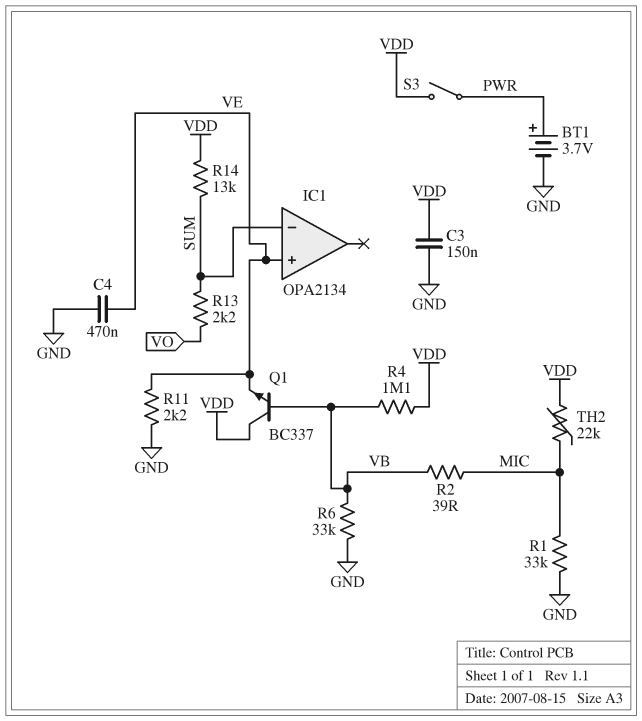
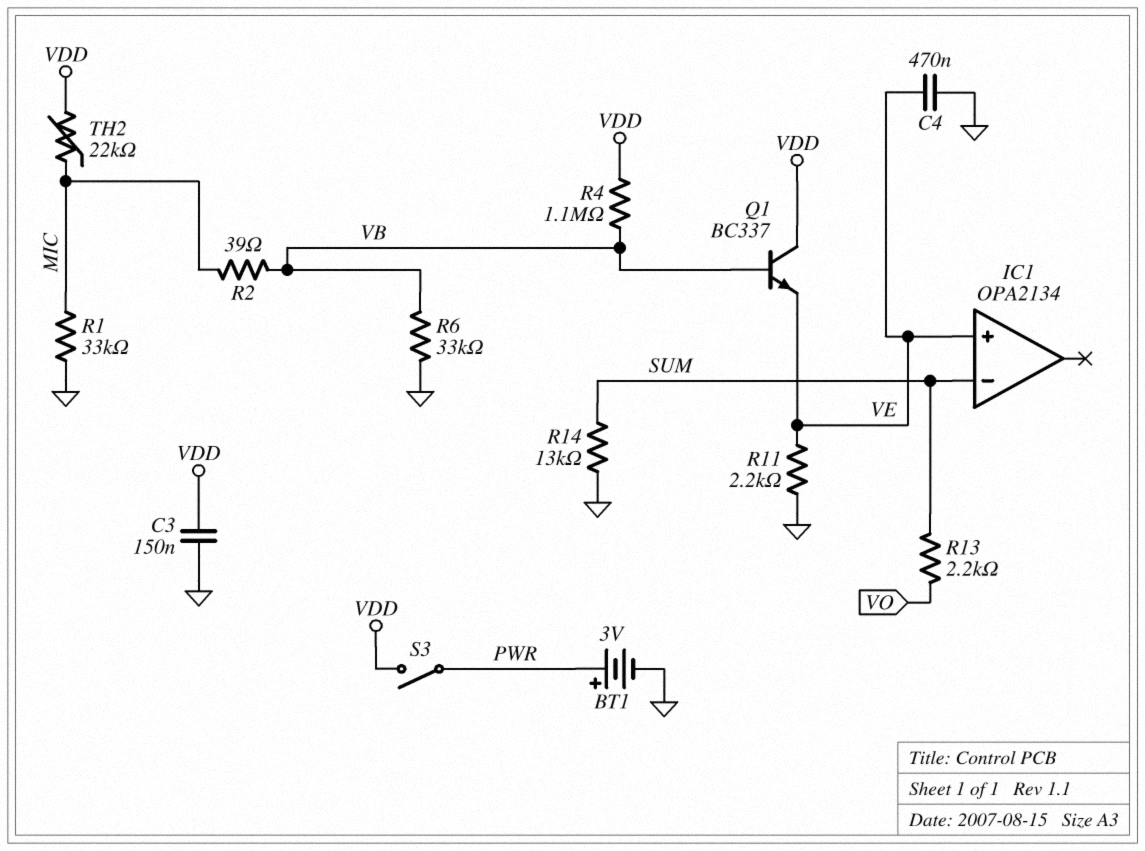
BT1: 3.7V (plus PWR, minus GND) -> 3V (plus PWR, minus GND)
R14: 13k (SUM, VDD) -> 13k (GND, SUM)

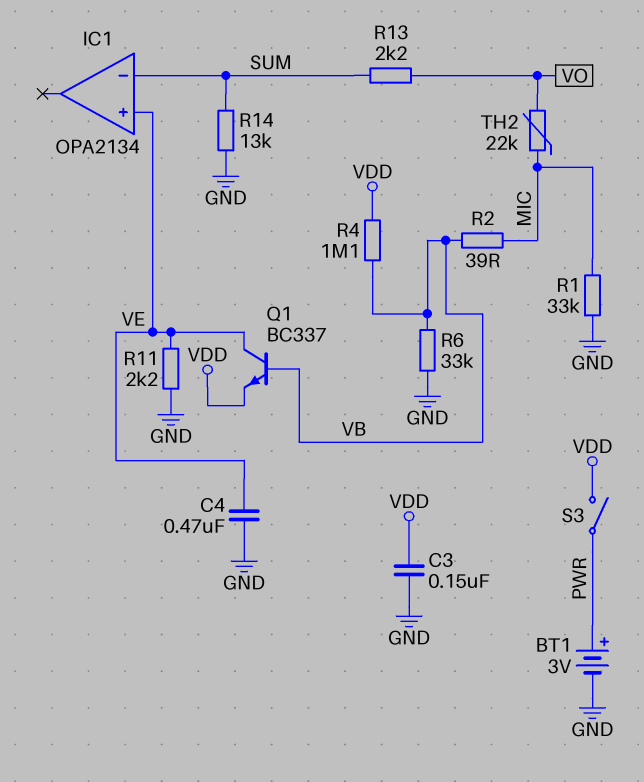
Q1: NPN BC337 (B VB, C VDD, E VE) -> NPN BC337 (B VB, C VE, E VDD)
TH2: 22k (MIC, VDD) -> 22k (MIC, VO)

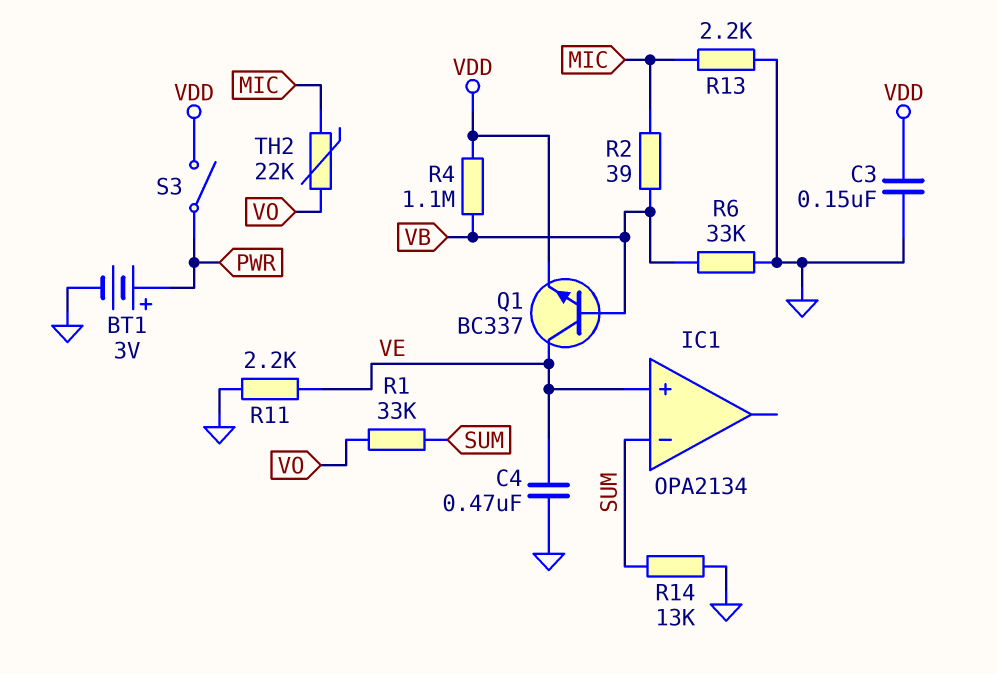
R1: 33k (GND, MIC) -> 33k (SUM, VO)
R13: 2.2k (SUM, VO) -> 2.2k (GND, MIC)

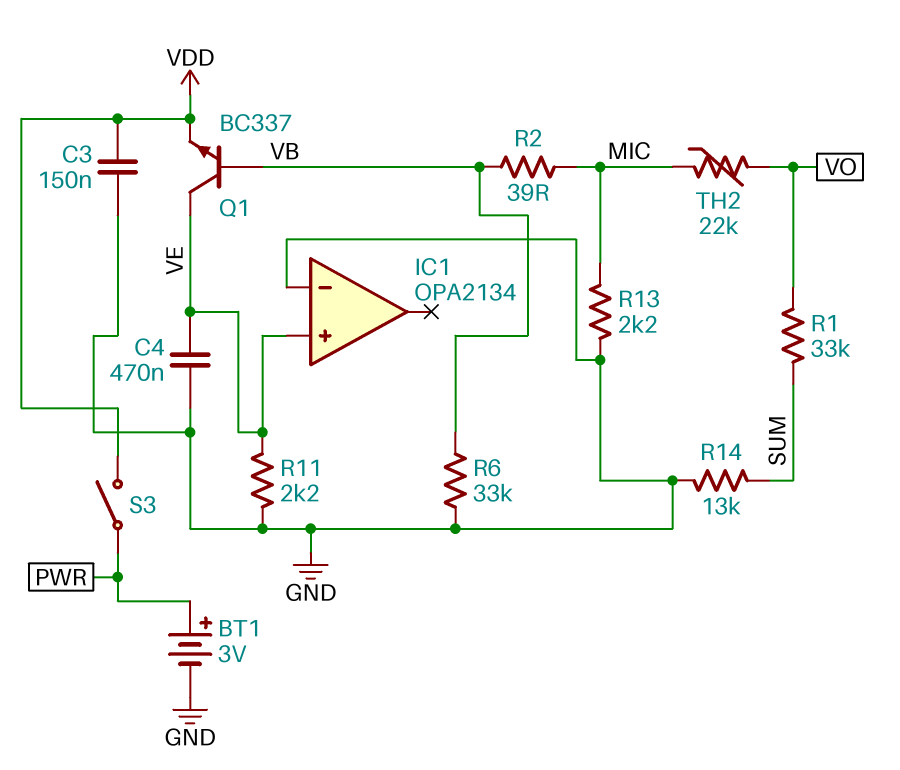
IC1 pin in-: SUM -> GND
R4: 1.1M (VB, VDD) -> none

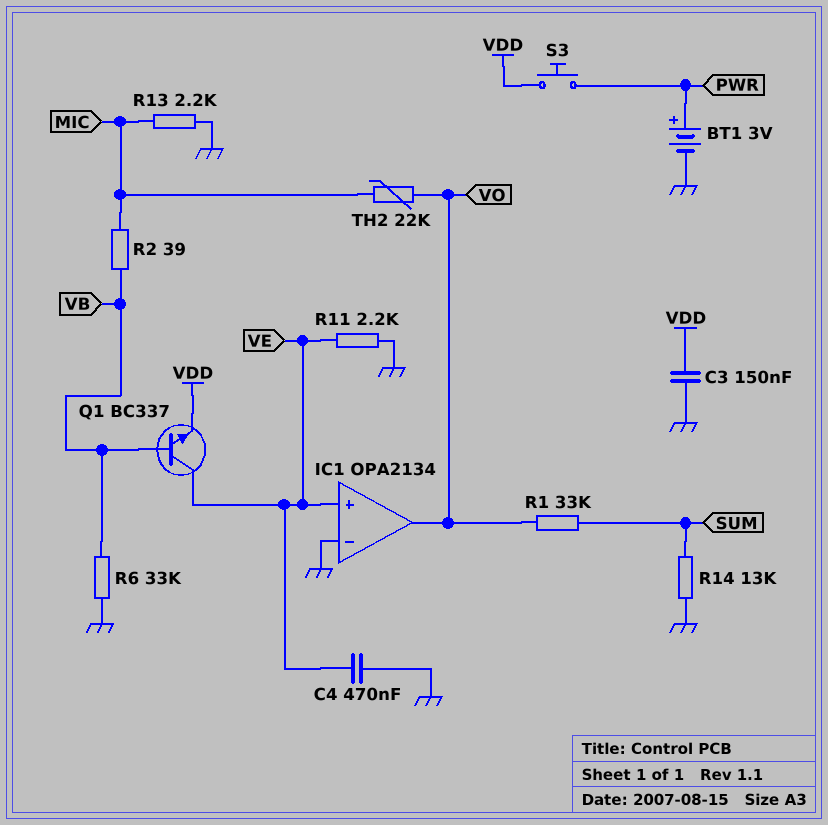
IC1 pin out: none -> VO
S3: switch (PWR, VDD) -> button (PWR, VDD)

